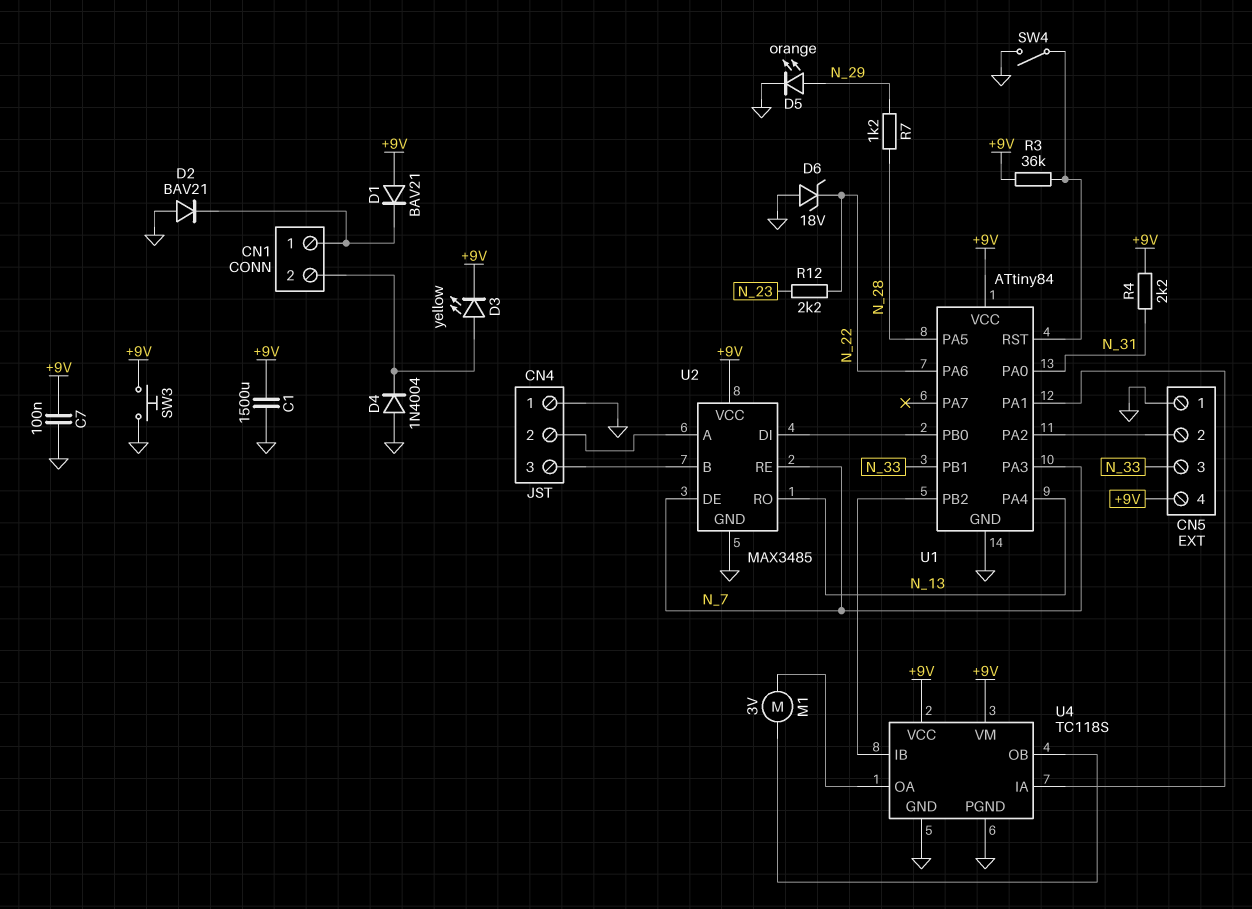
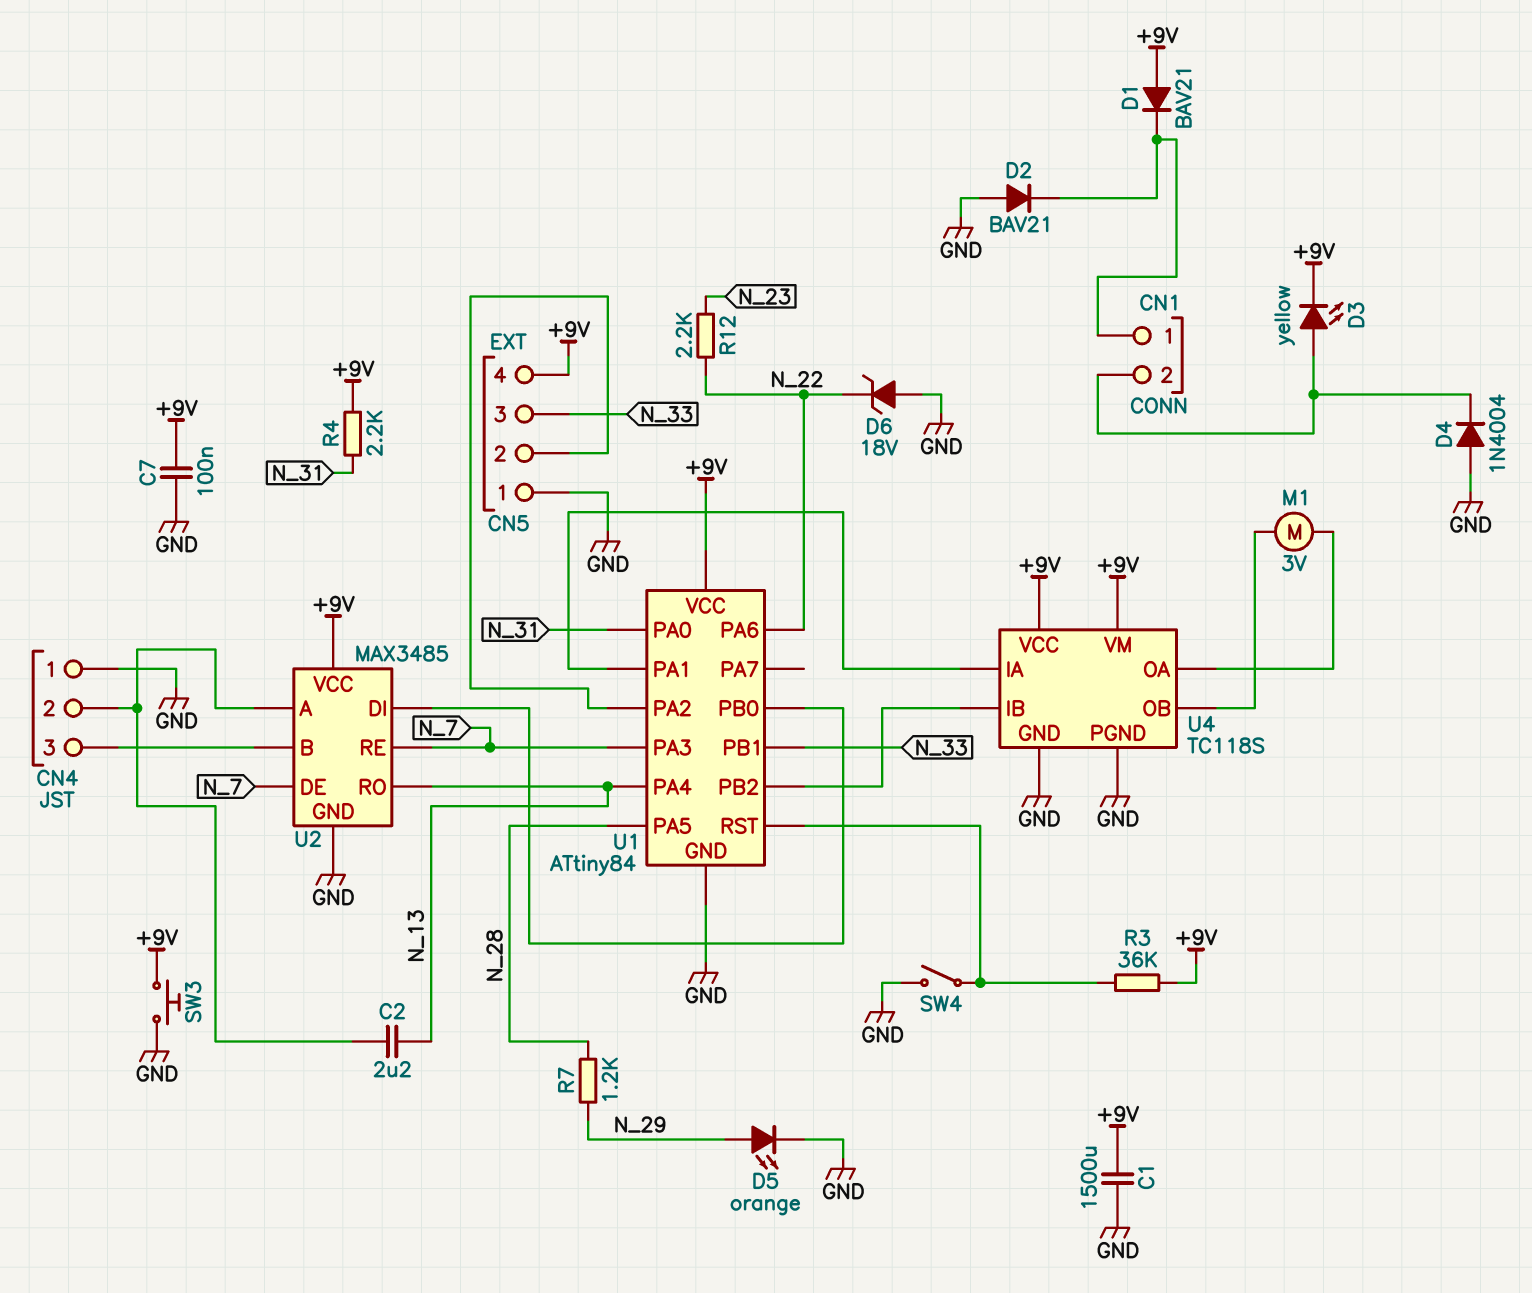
C2: none -> 2.2uF (CN4/2, N_13)

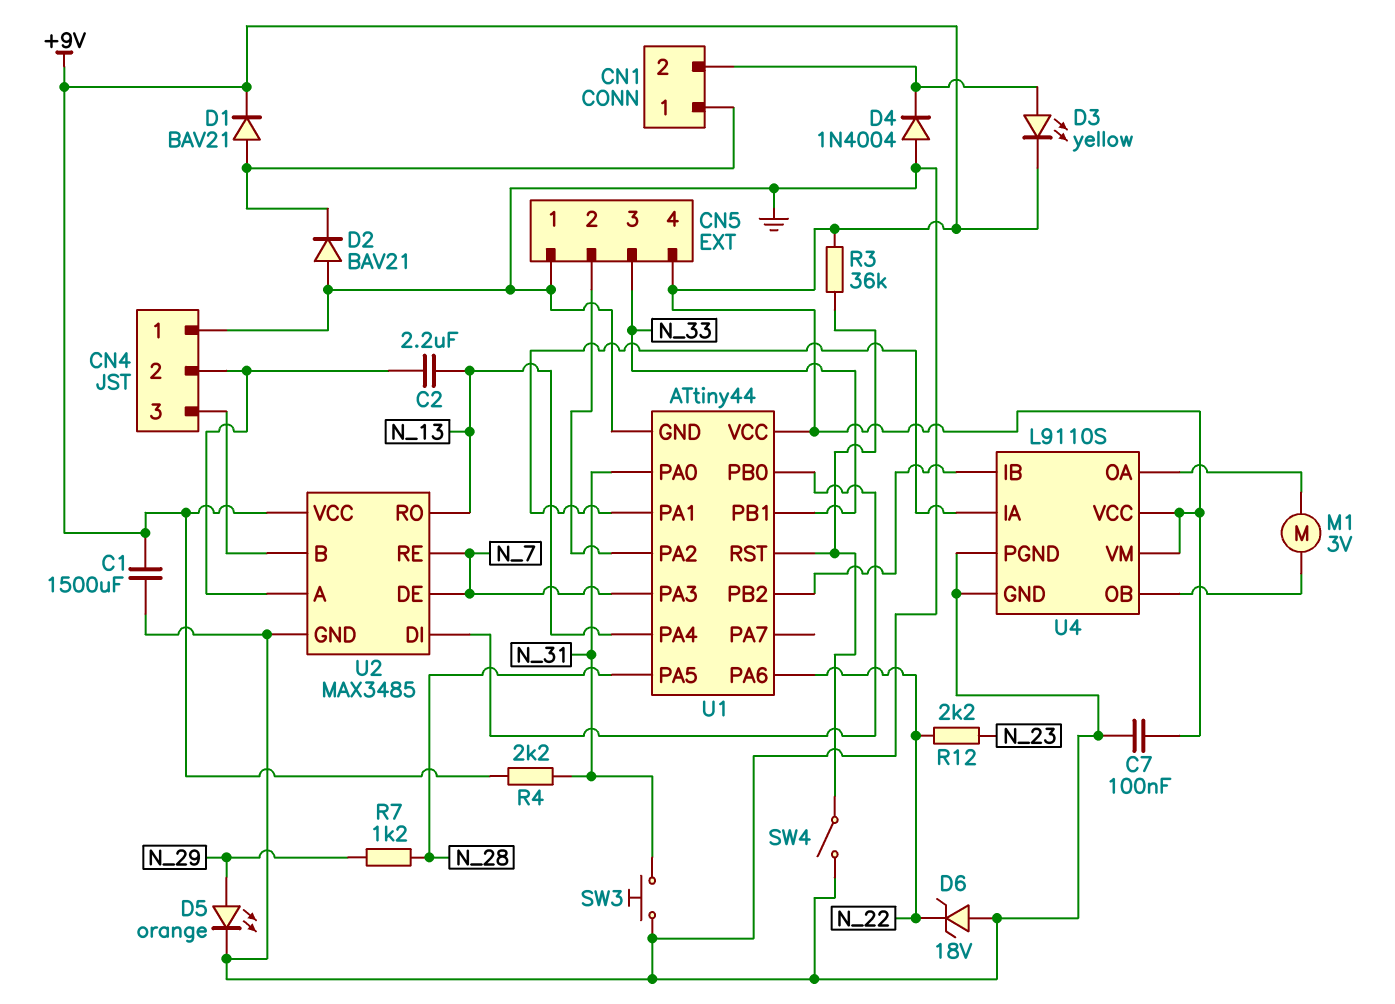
D1: diode BAV21 (A +9V, K CN1/1) -> diode BAV21 (A CN1/1, K +9V)
SW3: button (+9V, GND) -> button (GND, N_31)
U1: ATtiny84 -> ATtiny44
U4: TC118S -> L9110S

